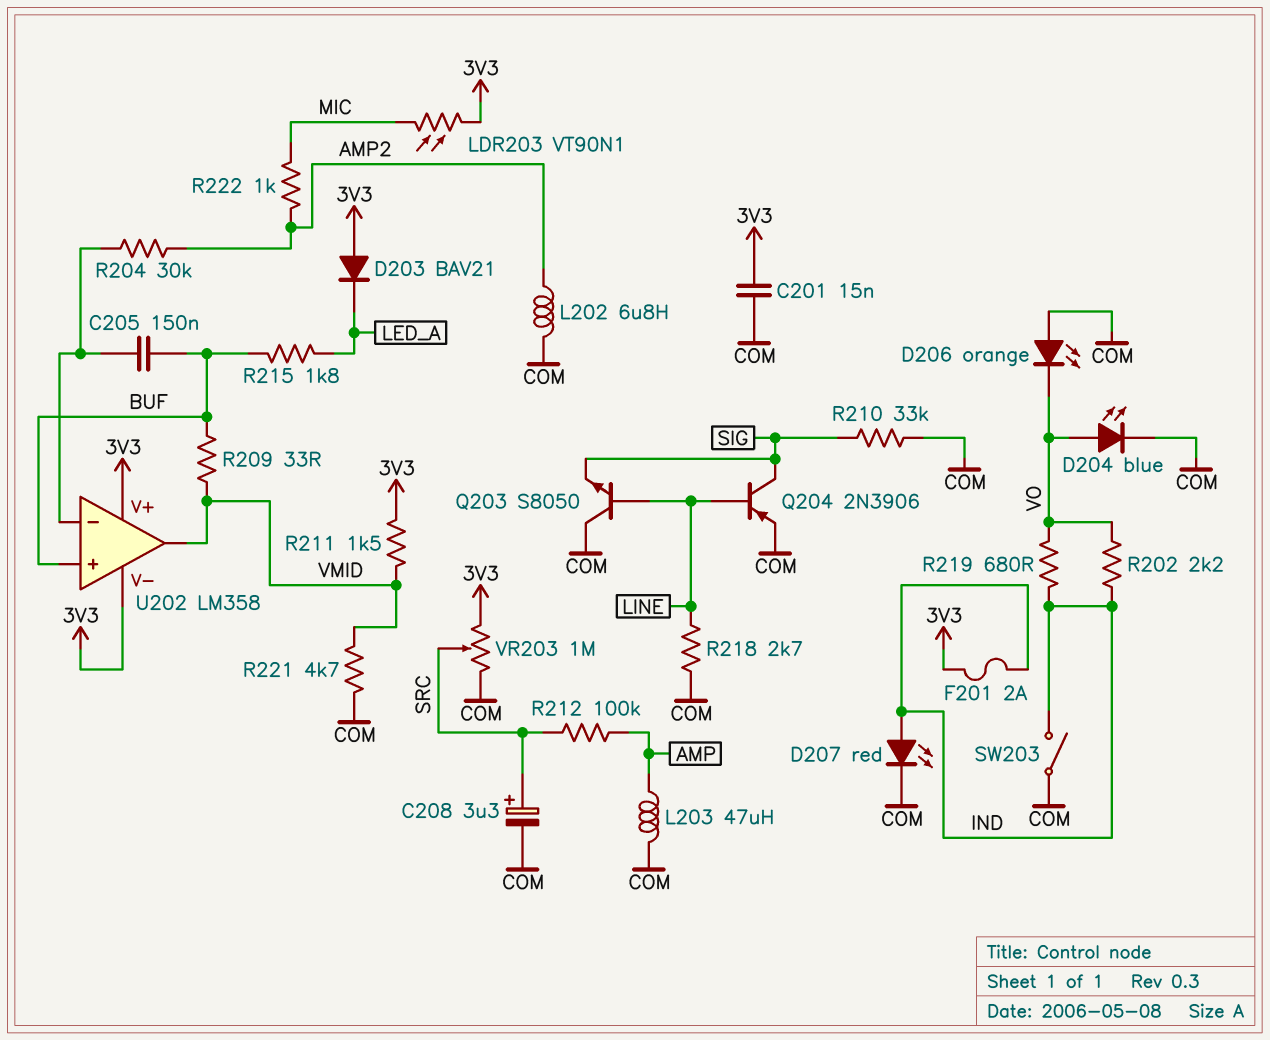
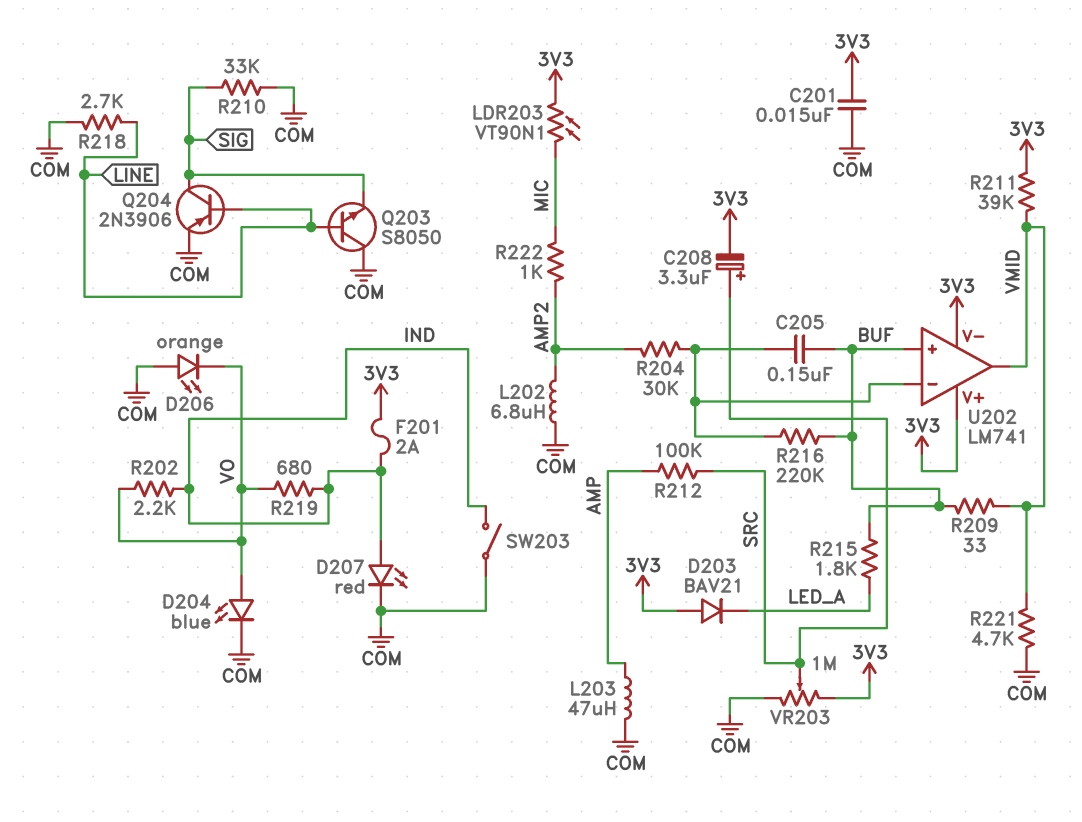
C208: 3.3uF (plus SRC, minus COM) -> 3.3uF (plus SRC, minus 3V3)
R211: 1.5k (3V3, VMID) -> 39k (3V3, VMID)
R216: none -> 220k (BUF, U202/in-)
U202: LM358 -> LM741

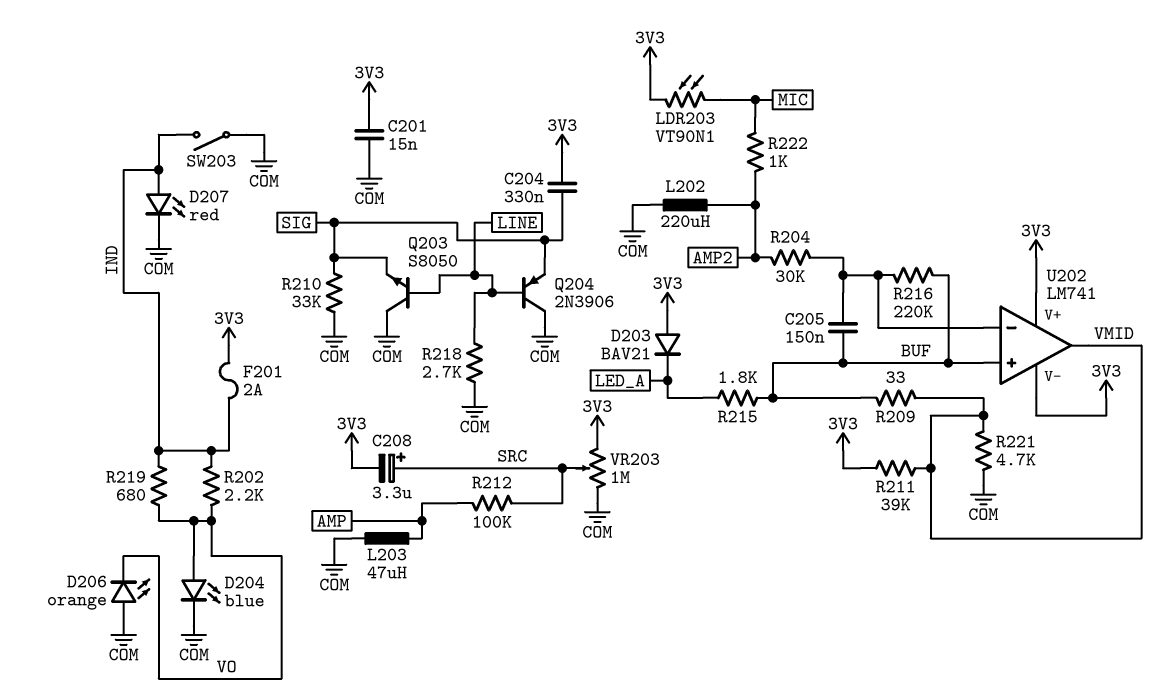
C204: none -> 330nF (3V3, SIG)
L202: 6.8uH (AMP2, COM) -> 220uH (AMP2, COM)
Q204: PNP 2N3906 (B LINE, C SIG, E COM) -> PNP 2N3906 (B LINE, C COM, E SIG)

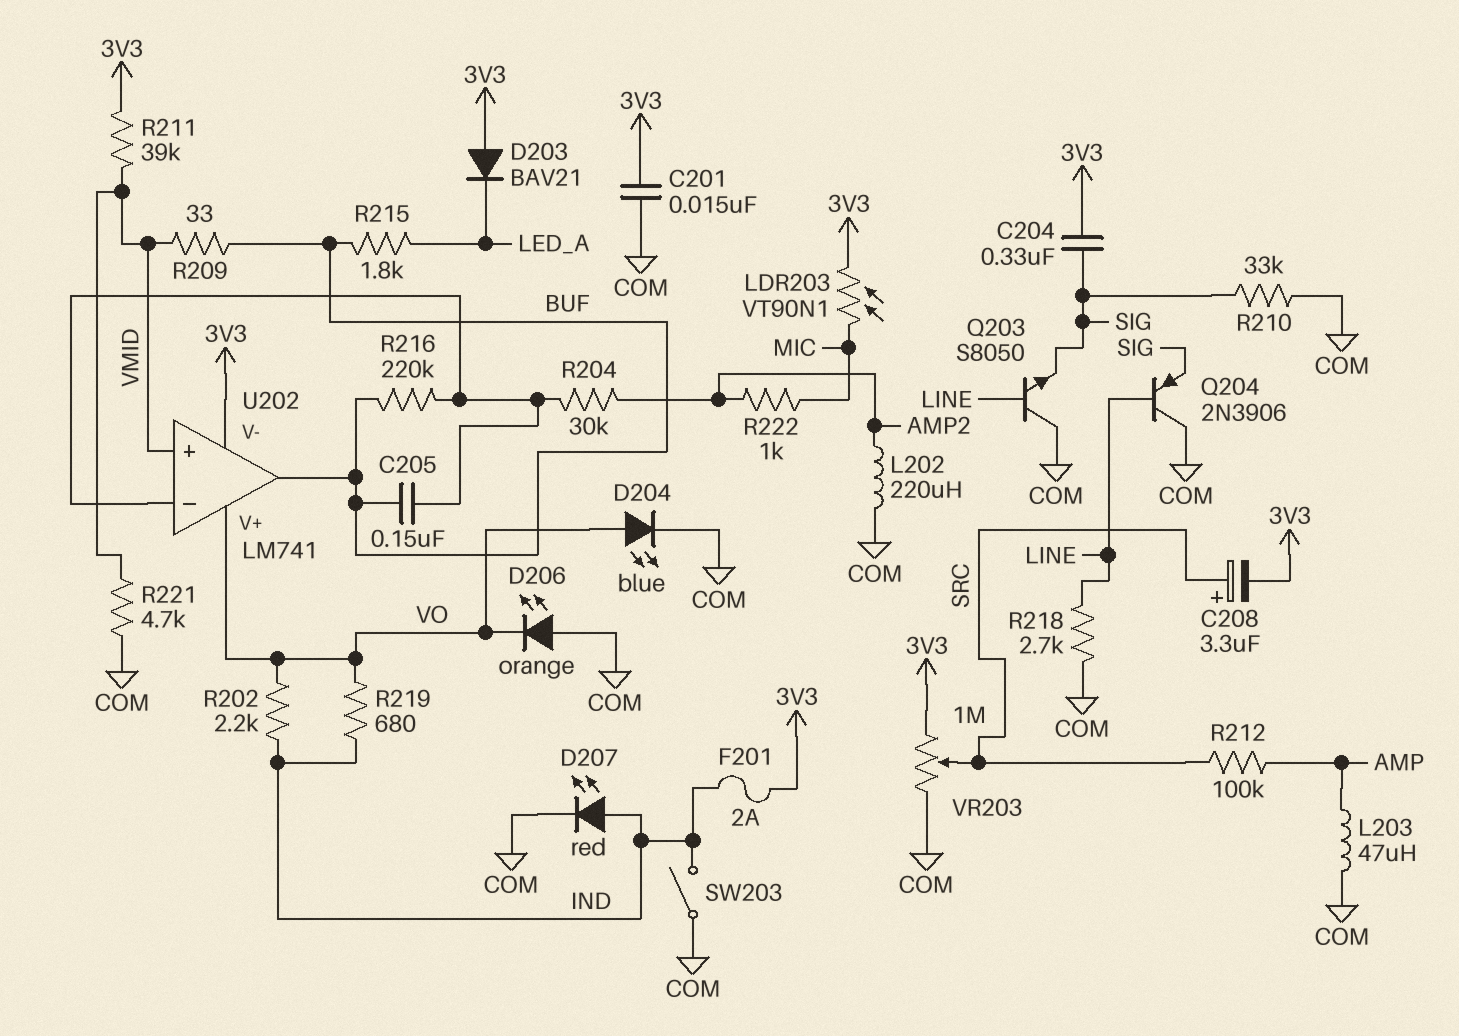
U202 pin V+: 3V3 -> VO
U202 pin in+: BUF -> VMID
U202 pin out: VMID -> BUF

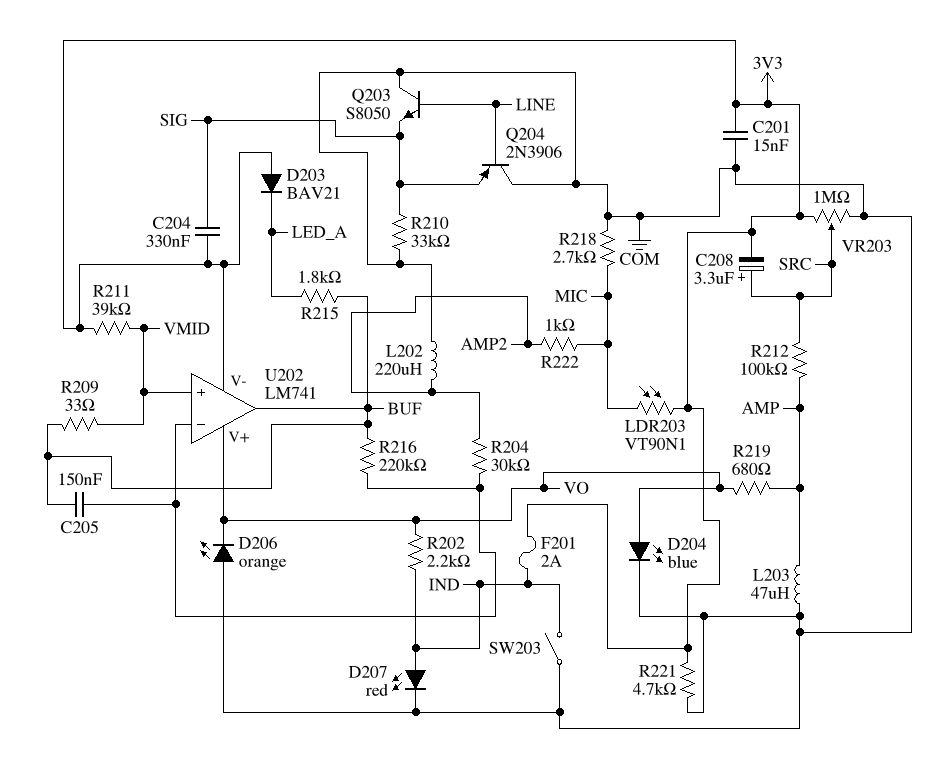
R218: 2.7k (COM, LINE) -> 2.7k (COM, MIC)
R219: 680 (IND, VO) -> 680 (AMP, VO)
R221: 4.7k (COM, VMID) -> 4.7k (3V3, COM)

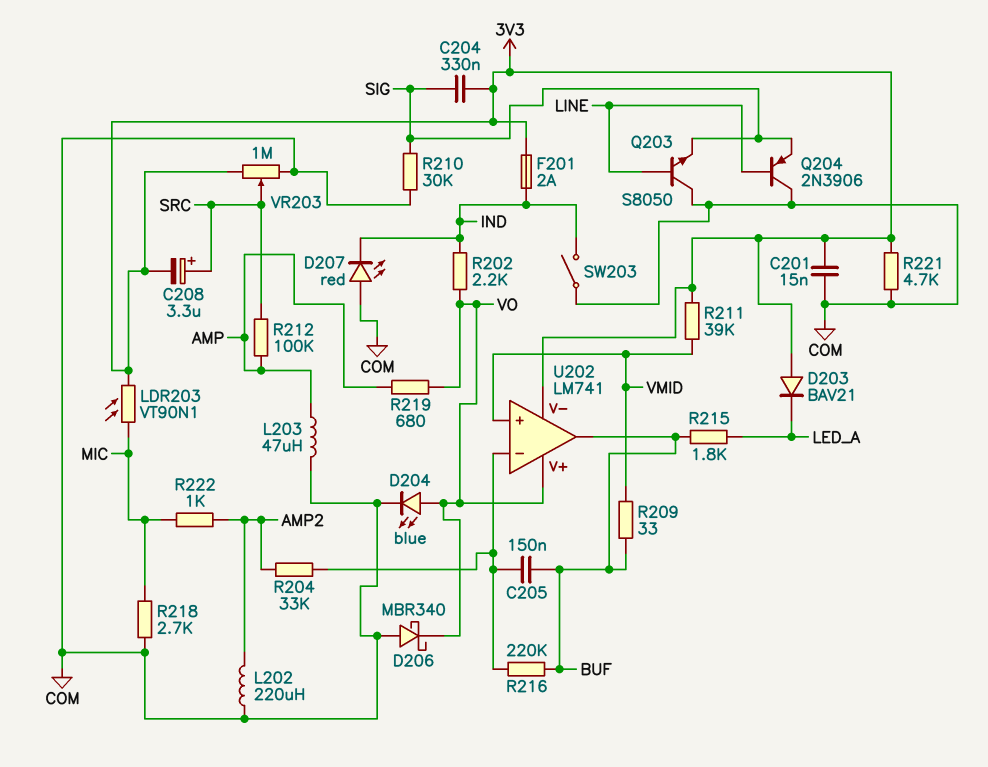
D206: LED orange (A COM, K VO) -> schottky MBR340 (A COM, K VO)
D207: LED red (A IND, K COM) -> LED red (A COM, K IND)
R204: 30k (AMP2, U202/in-) -> 33k (AMP2, U202/in-)
R210: 33k (COM, SIG) -> 30k (COM, SIG)

